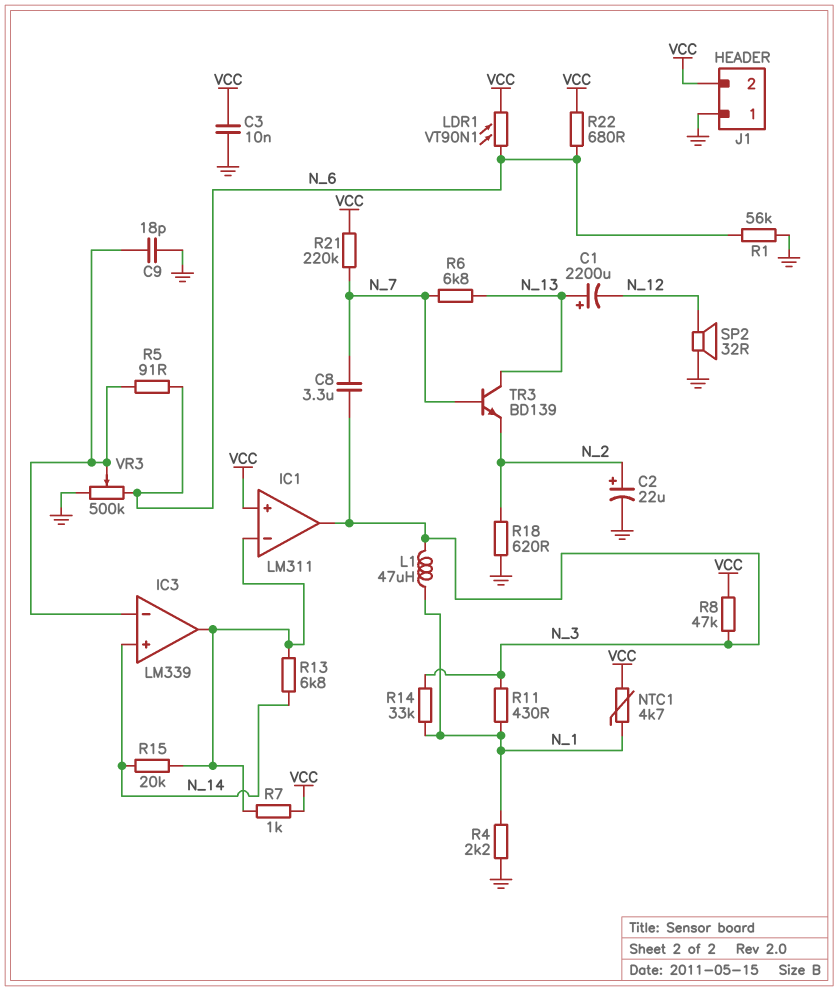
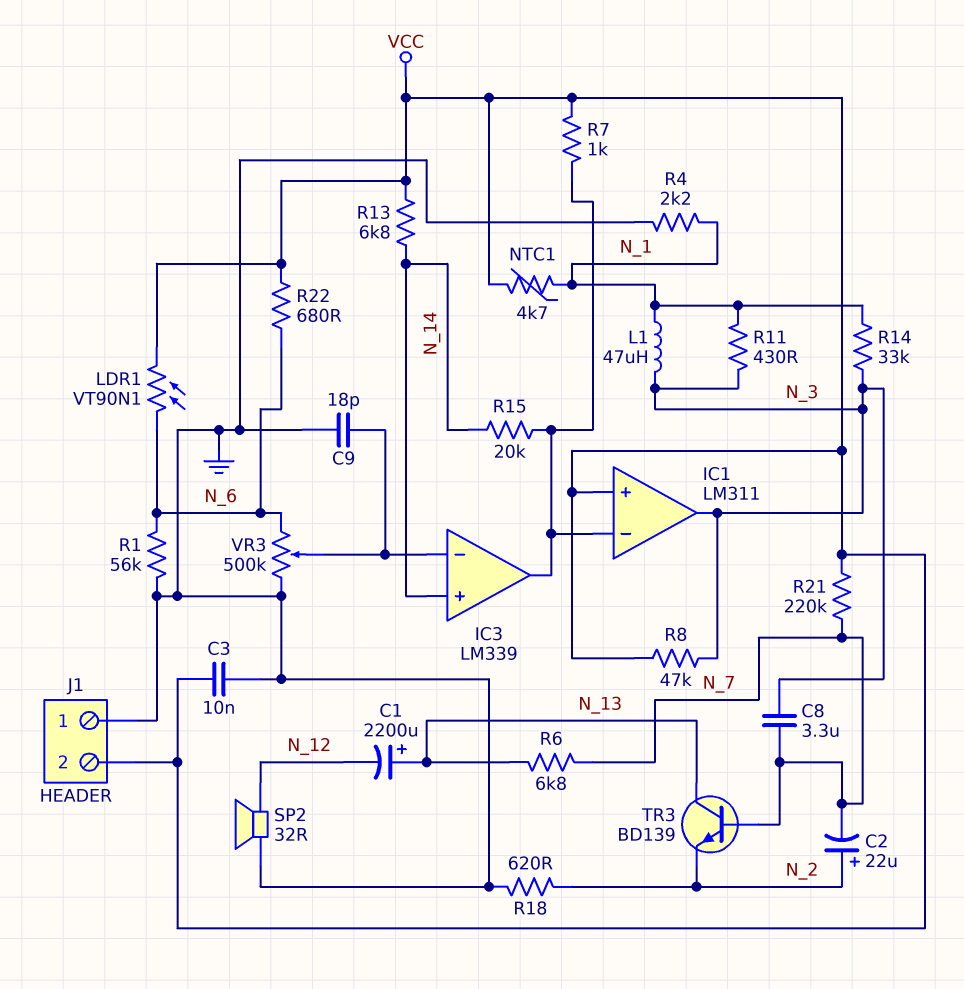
C2: 22uF (plus N_2, minus GND) -> 22uF (plus N_2, minus N_7)
R5: 91 (IC3/in-, N_6) -> none
R13: 6.8k (IC1/in-, N_14) -> 6.8k (N_14, VCC)

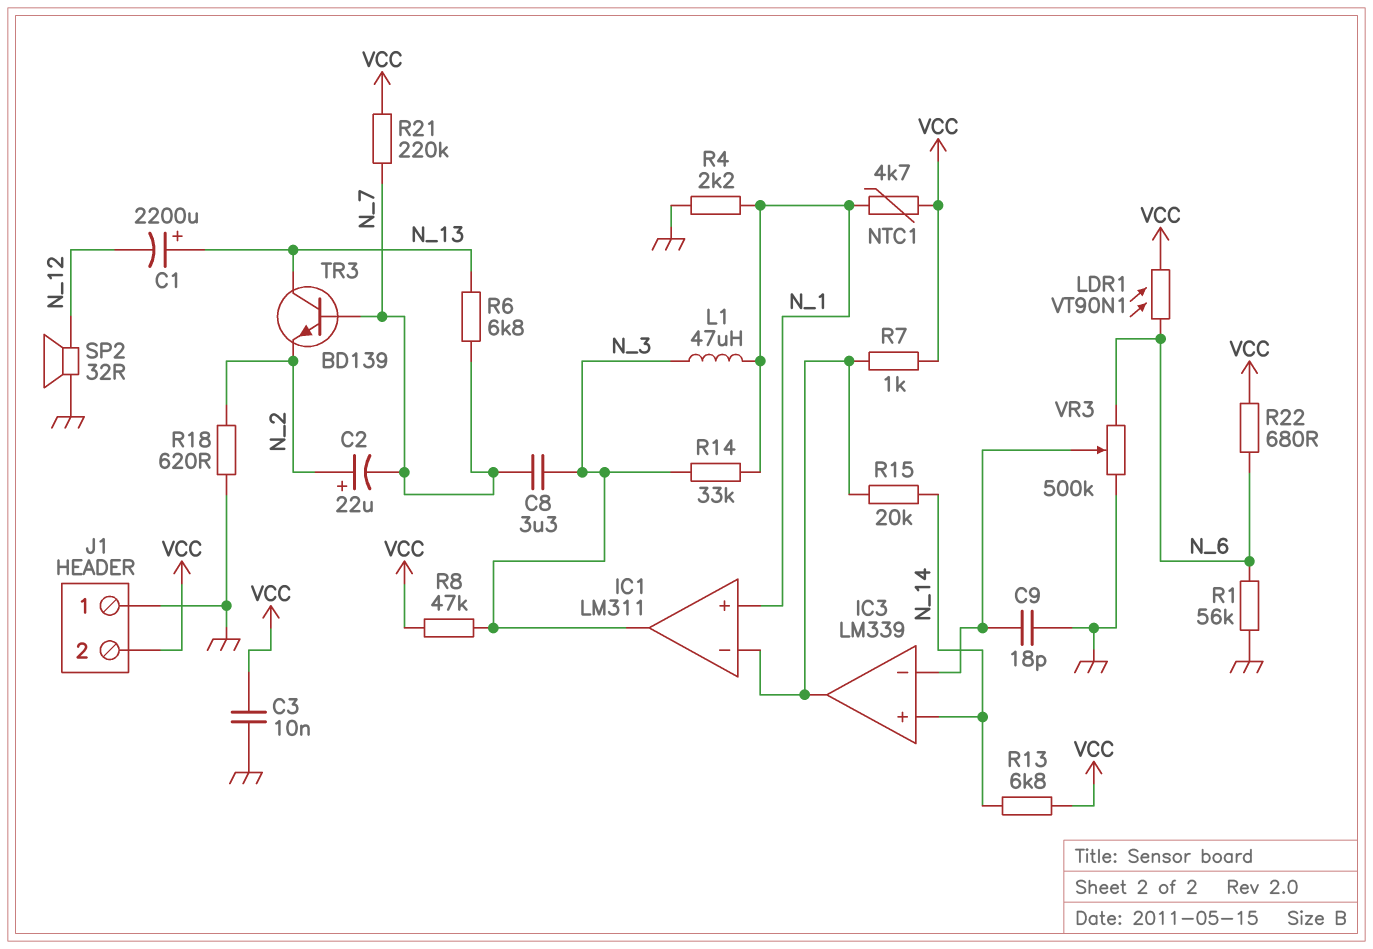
IC1 pin in+: VCC -> N_1
R11: 430 (N_1, N_3) -> none

